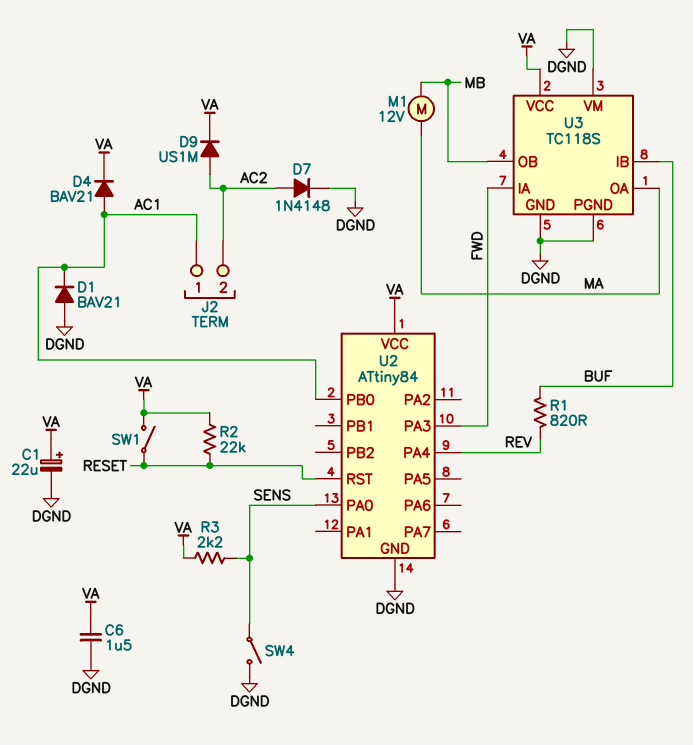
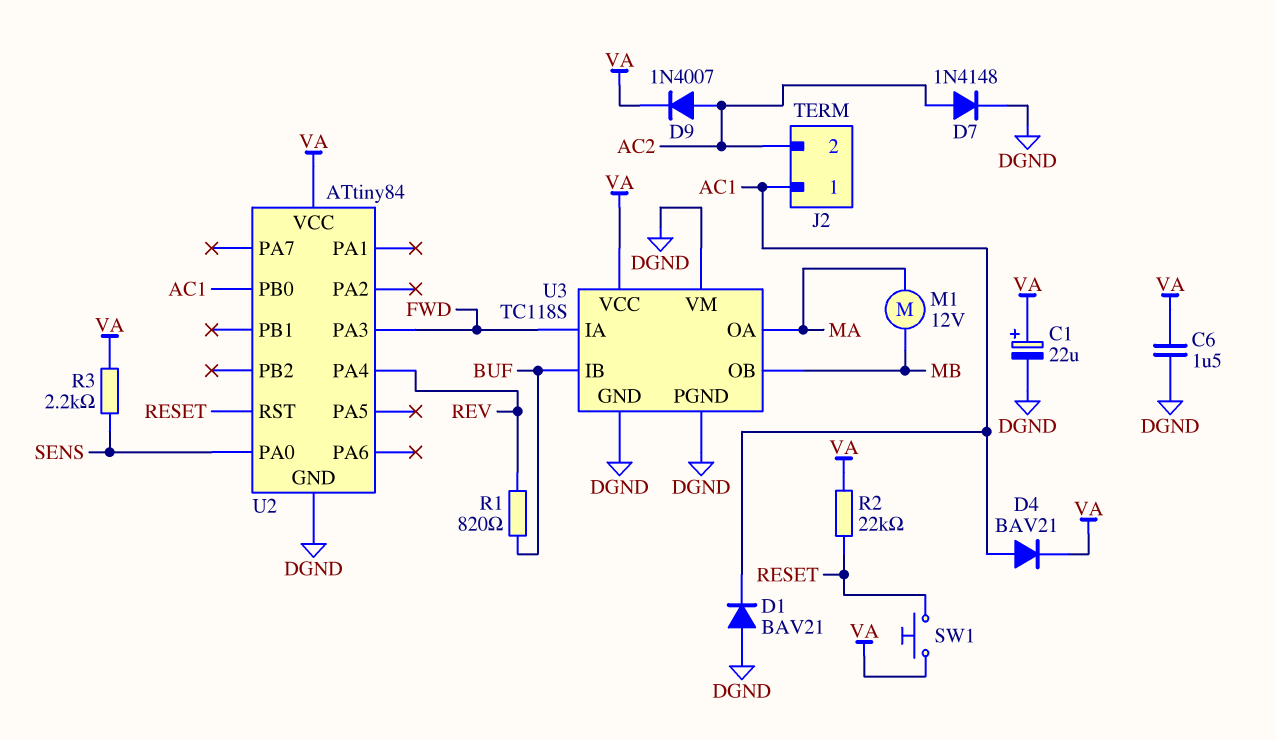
D9: diode US1M (A AC2, K VA) -> diode 1N4007 (A AC2, K VA)
SW1: switch (RESET, VA) -> button (RESET, VA)
SW4: switch (DGND, SENS) -> none

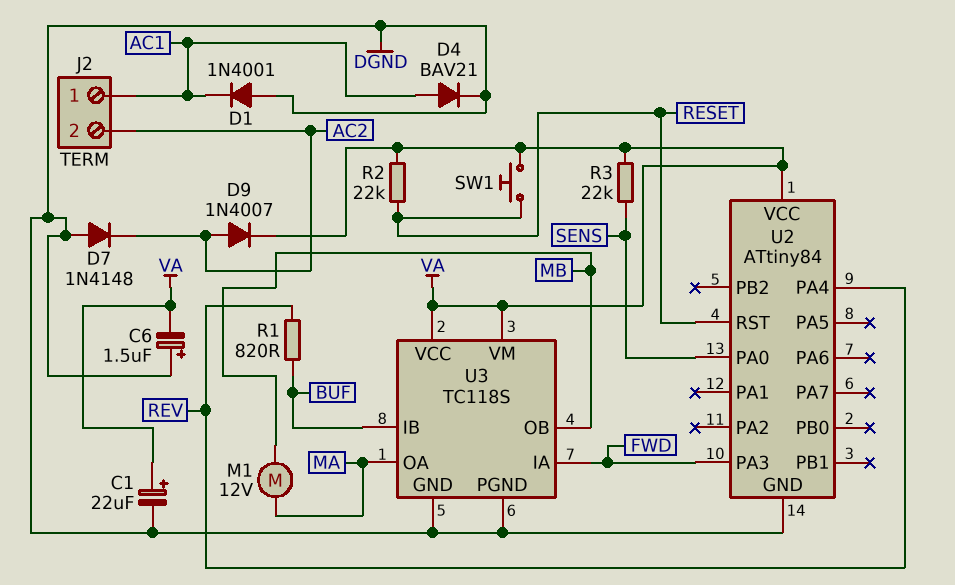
C6: 1.5uF (DGND, VA) -> 1.5uF (plus DGND, minus VA)
D1: diode BAV21 (A DGND, K AC1) -> diode 1N4001 (A DGND, K AC1)
D4: diode BAV21 (A AC1, K VA) -> diode BAV21 (A AC1, K DGND)
D7: diode 1N4148 (A AC2, K DGND) -> diode 1N4148 (A DGND, K AC2)
R3: 2.2k (SENS, VA) -> 22k (SENS, VA)
U2 pin PB0: AC1 -> none
U3 pin VM: DGND -> VA

